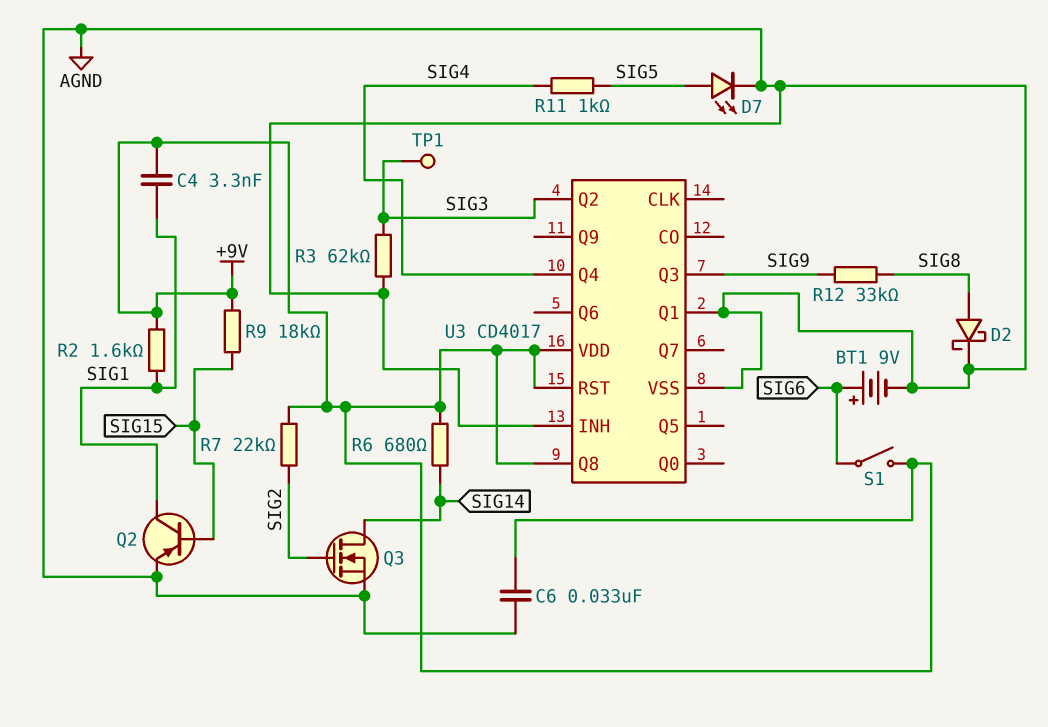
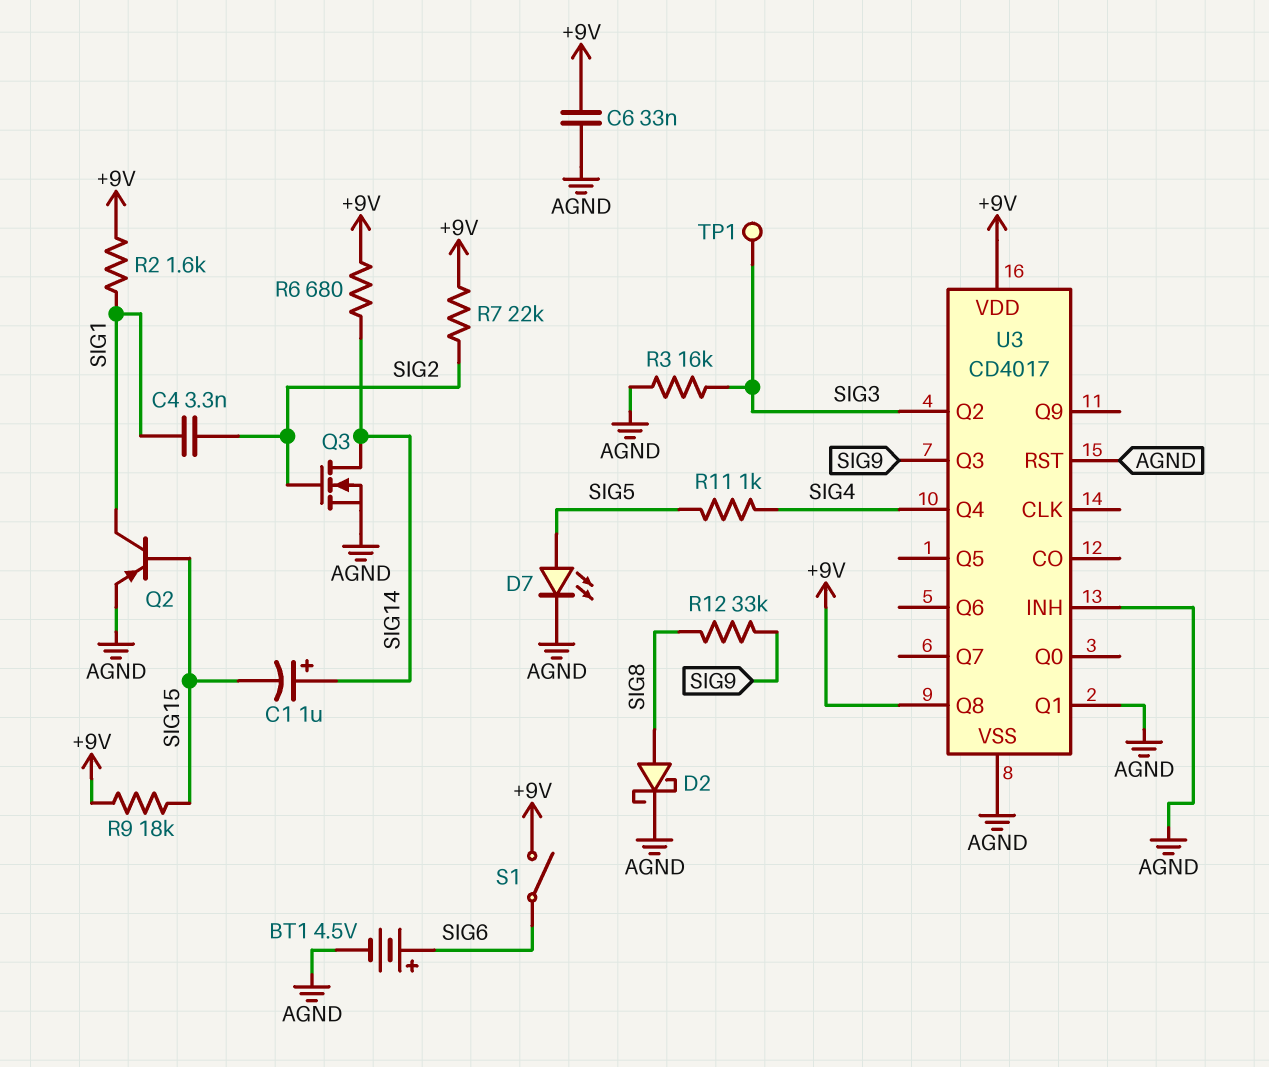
BT1: 9V (plus SIG6, minus AGND) -> 4.5V (plus SIG6, minus AGND)
C1: none -> 1uF (plus SIG14, minus SIG15)
C4: 3.3nF (+9V, SIG1) -> 3.3nF (SIG1, SIG2)
R3: 62k (AGND, SIG3) -> 16k (AGND, SIG3)
U3 pin RST: +9V -> AGND

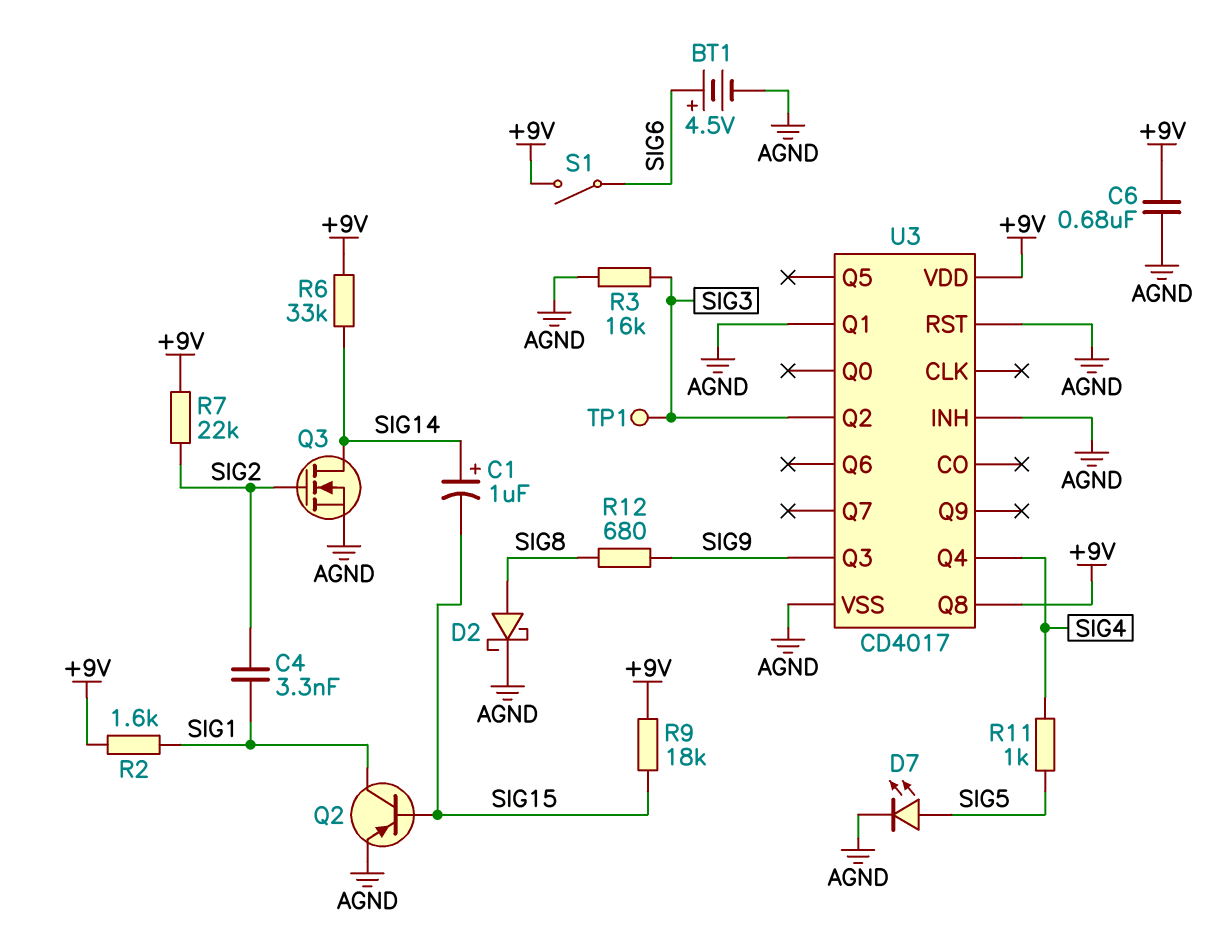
C6: 33nF (+9V, AGND) -> 680nF (+9V, AGND)
R6: 680 (+9V, SIG14) -> 33k (+9V, SIG14)
R12: 33k (SIG8, SIG9) -> 680 (SIG8, SIG9)

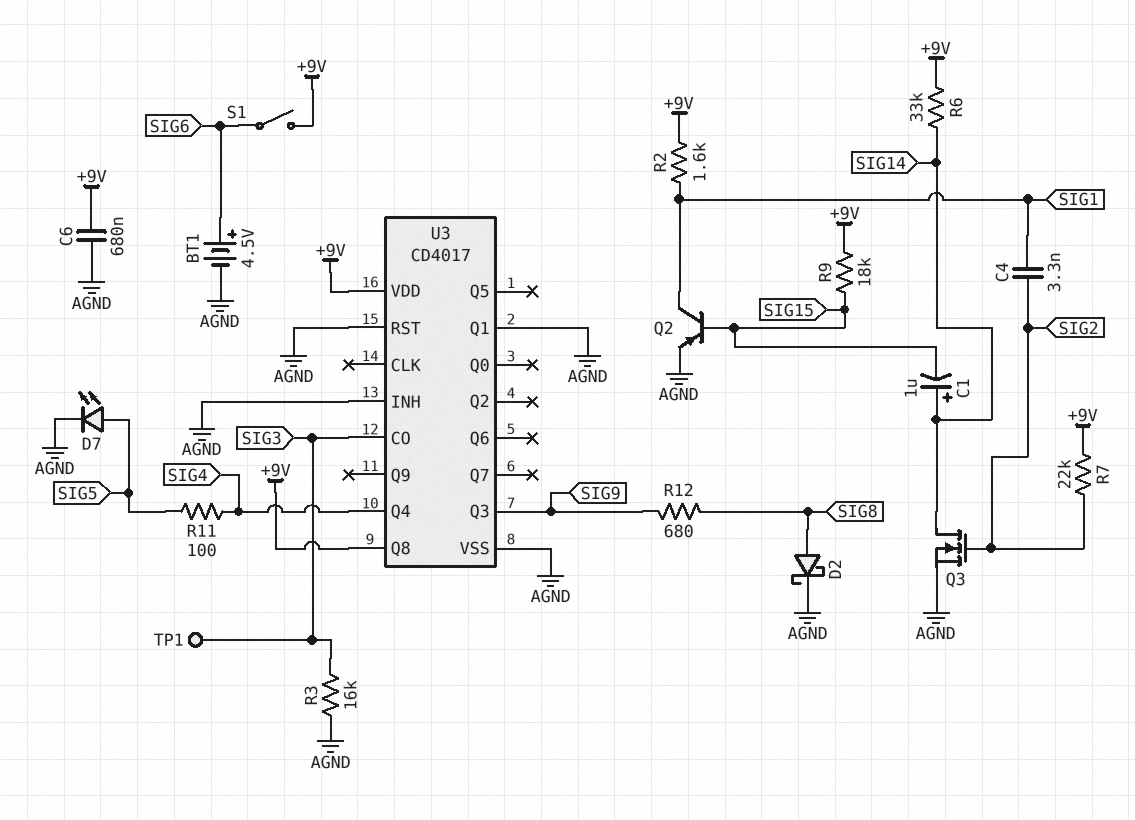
R11: 1k (SIG4, SIG5) -> 100 (SIG4, SIG5)
U3 pin CO: none -> SIG3
U3 pin Q2: SIG3 -> none

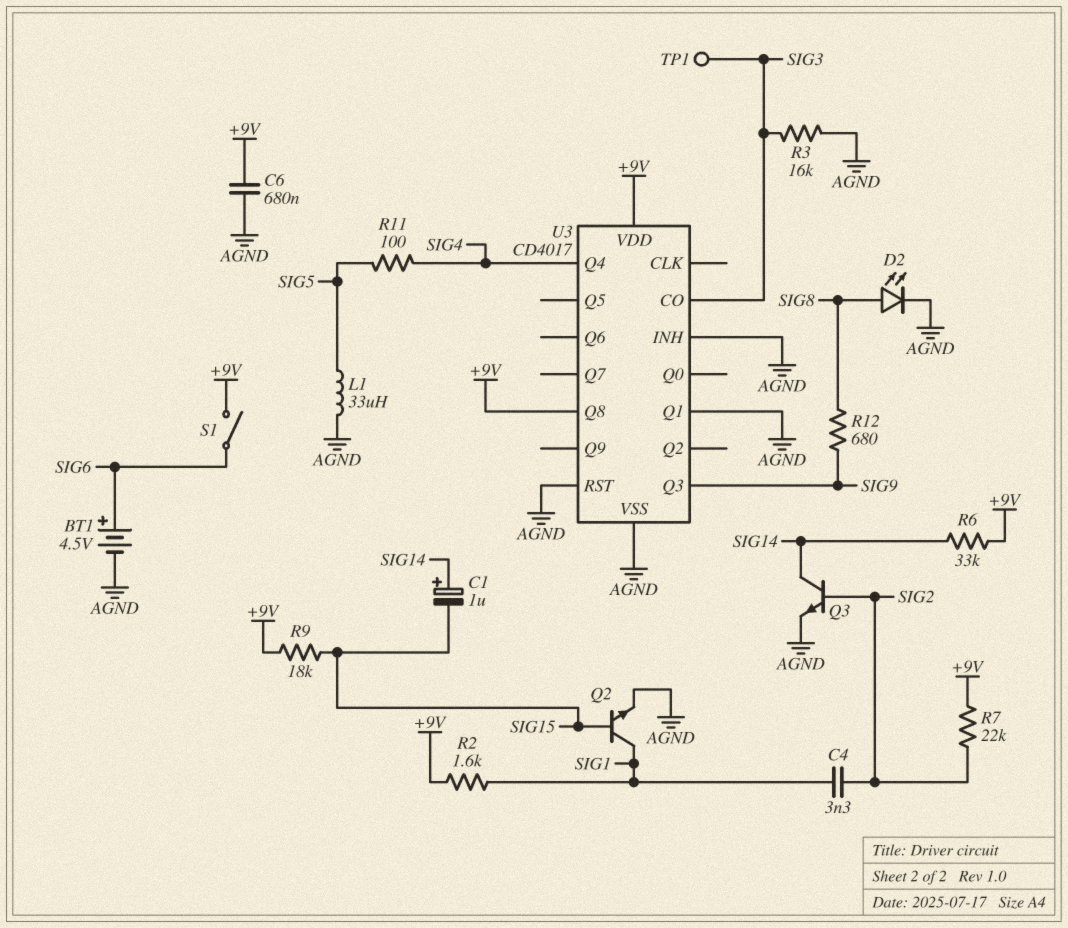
D2: schottky (A SIG8, K AGND) -> LED (A SIG8, K AGND)
D7: LED (A SIG5, K AGND) -> none
L1: none -> 33uH (AGND, SIG5)
Q2: PNP (B SIG15, C SIG1, E AGND) -> NPN (B SIG15, C SIG1, E AGND)
Q3: NMOS (G SIG2, D SIG14, S AGND) -> NPN (B SIG2, C SIG14, E AGND)

